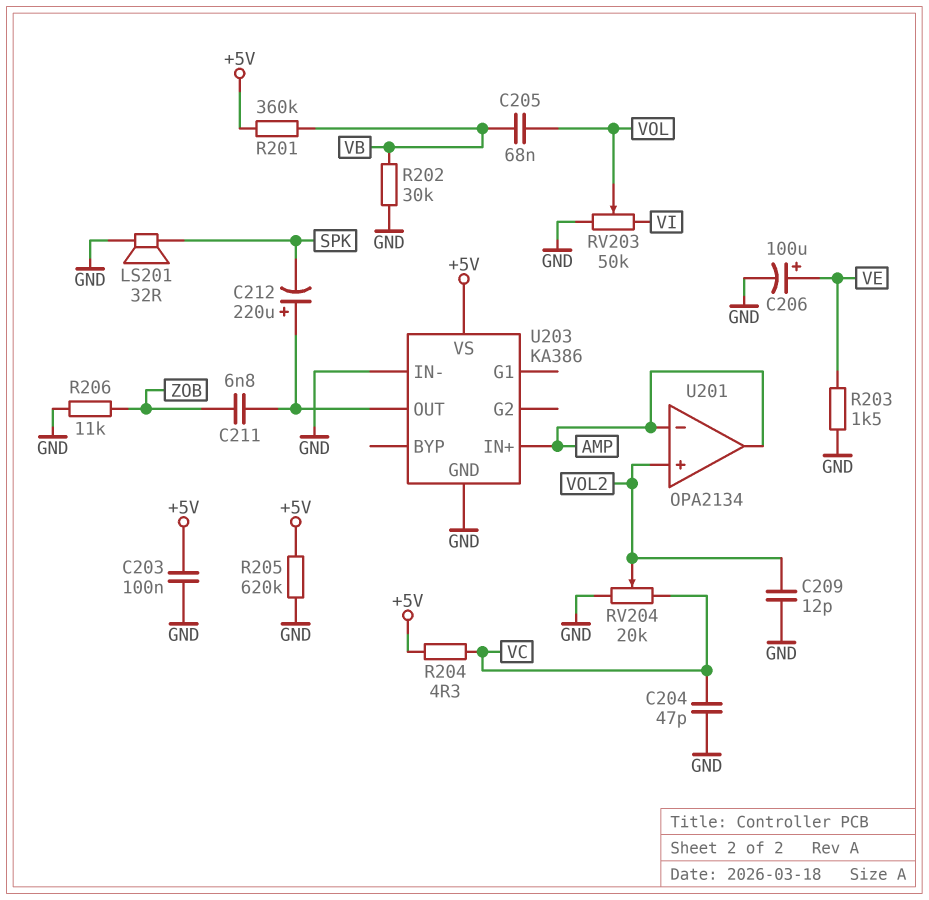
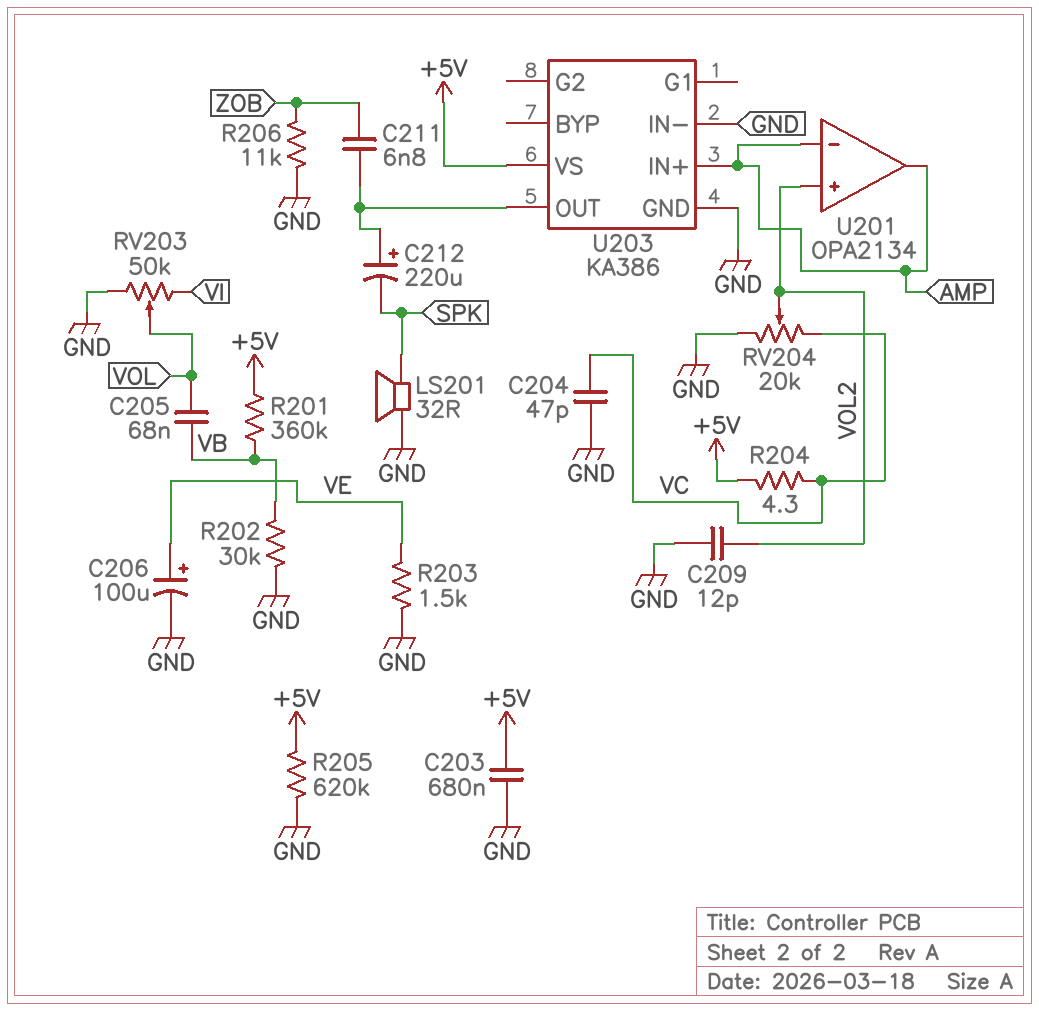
C203: 100nF (+5V, GND) -> 680nF (+5V, GND)

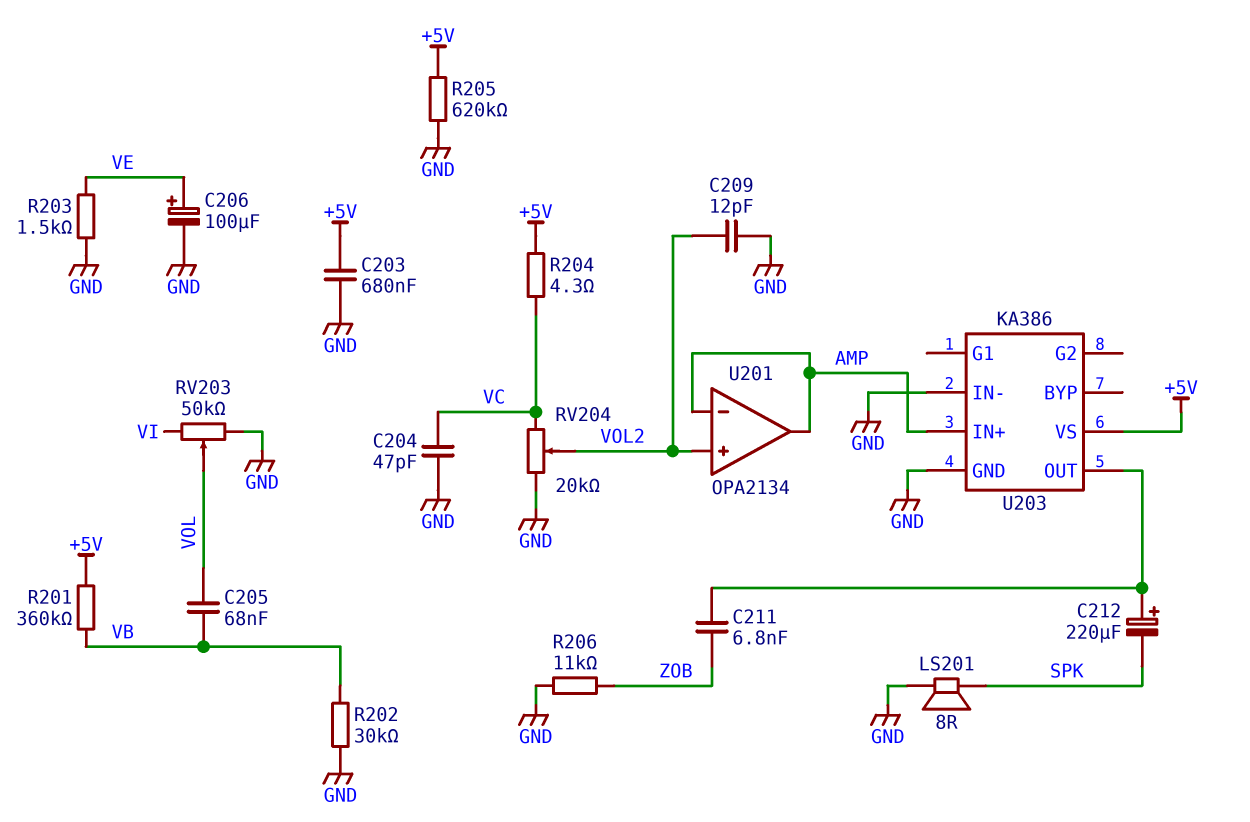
LS201: speaker 32R (GND, SPK) -> speaker 8R (GND, SPK)

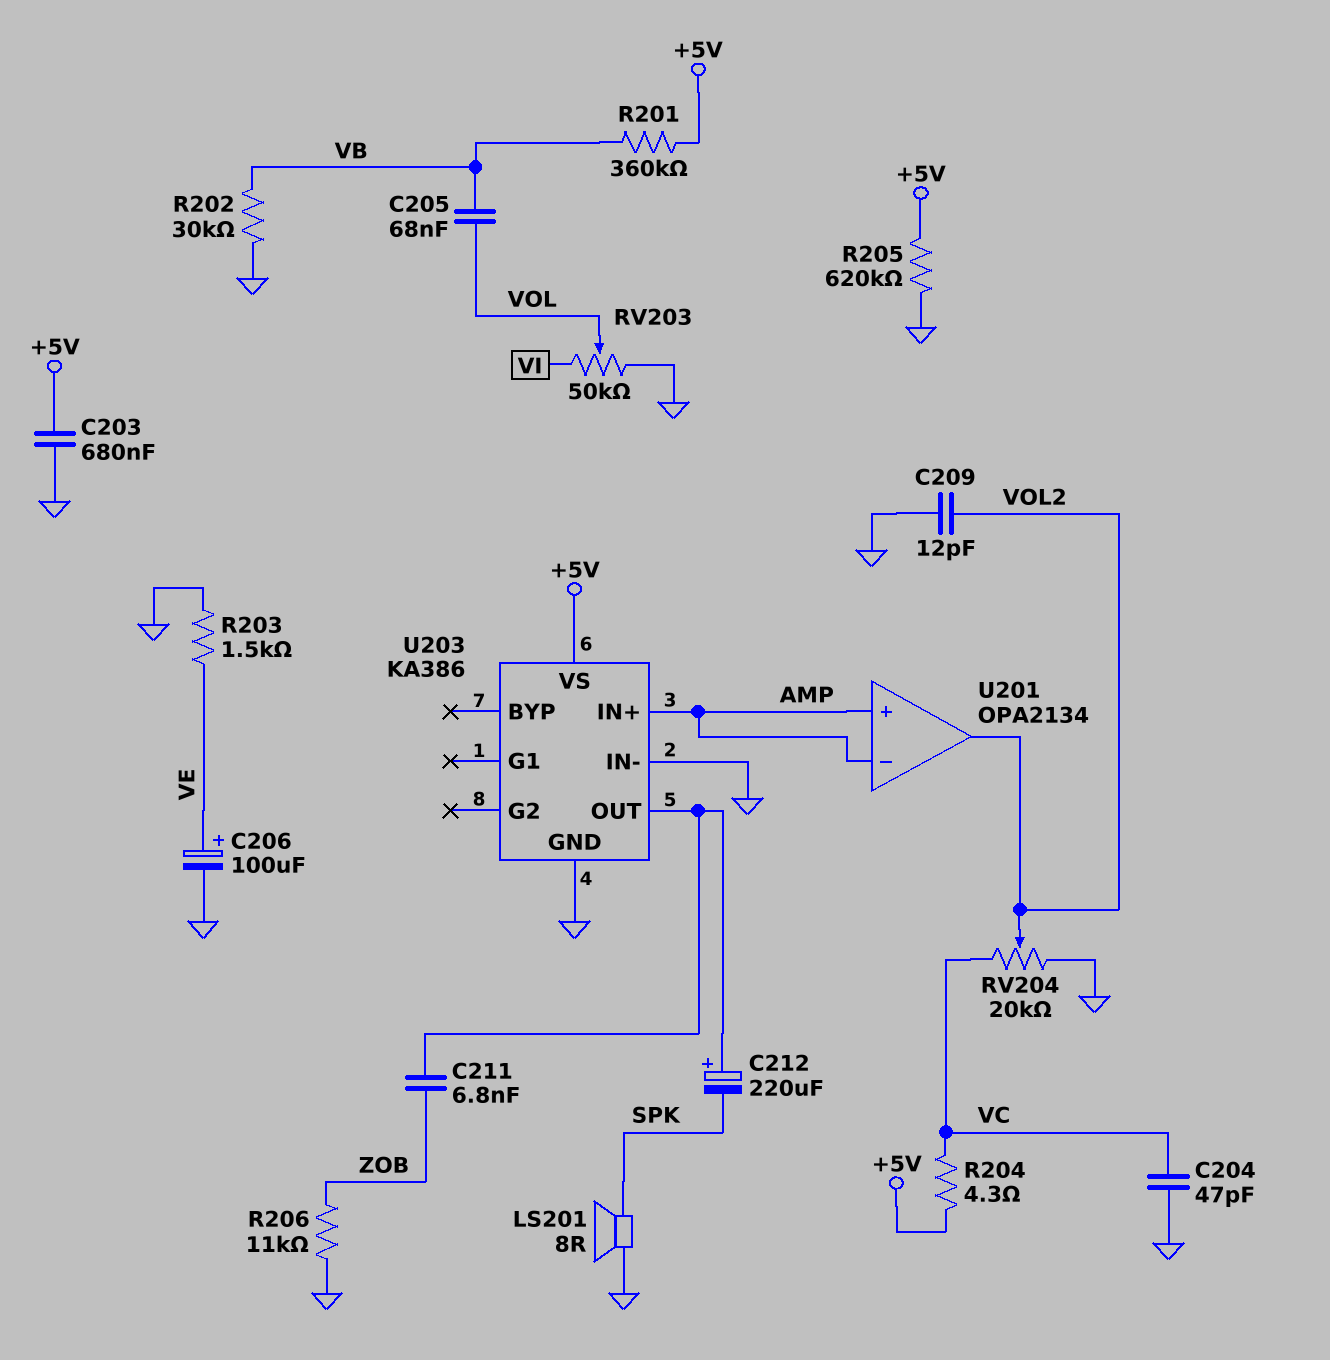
U201 pin in+: VOL2 -> AMP
U201 pin out: AMP -> VOL2

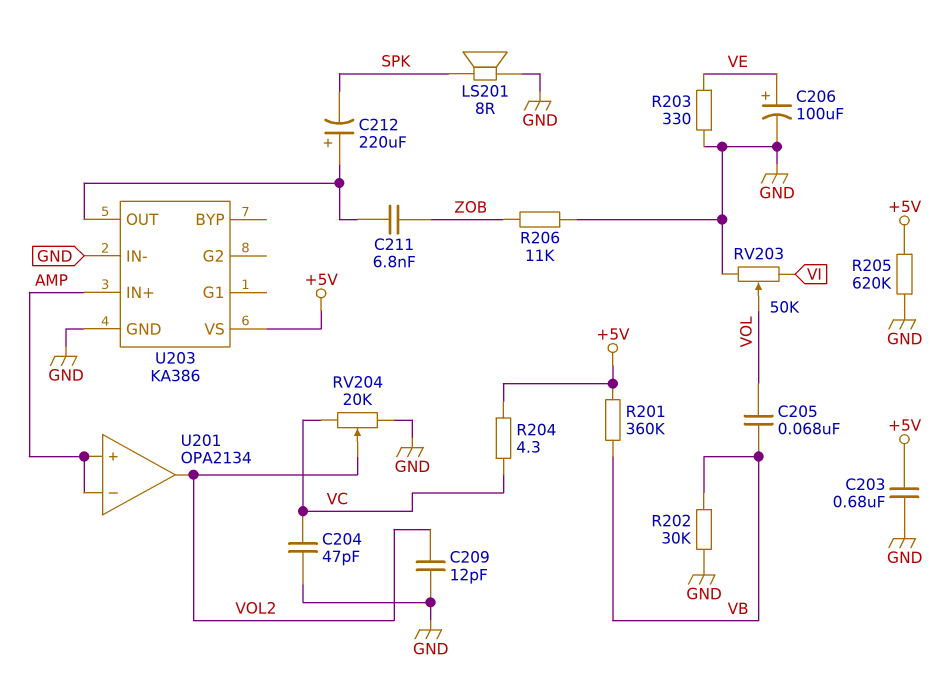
R203: 1.5k (GND, VE) -> 330 (GND, VE)

